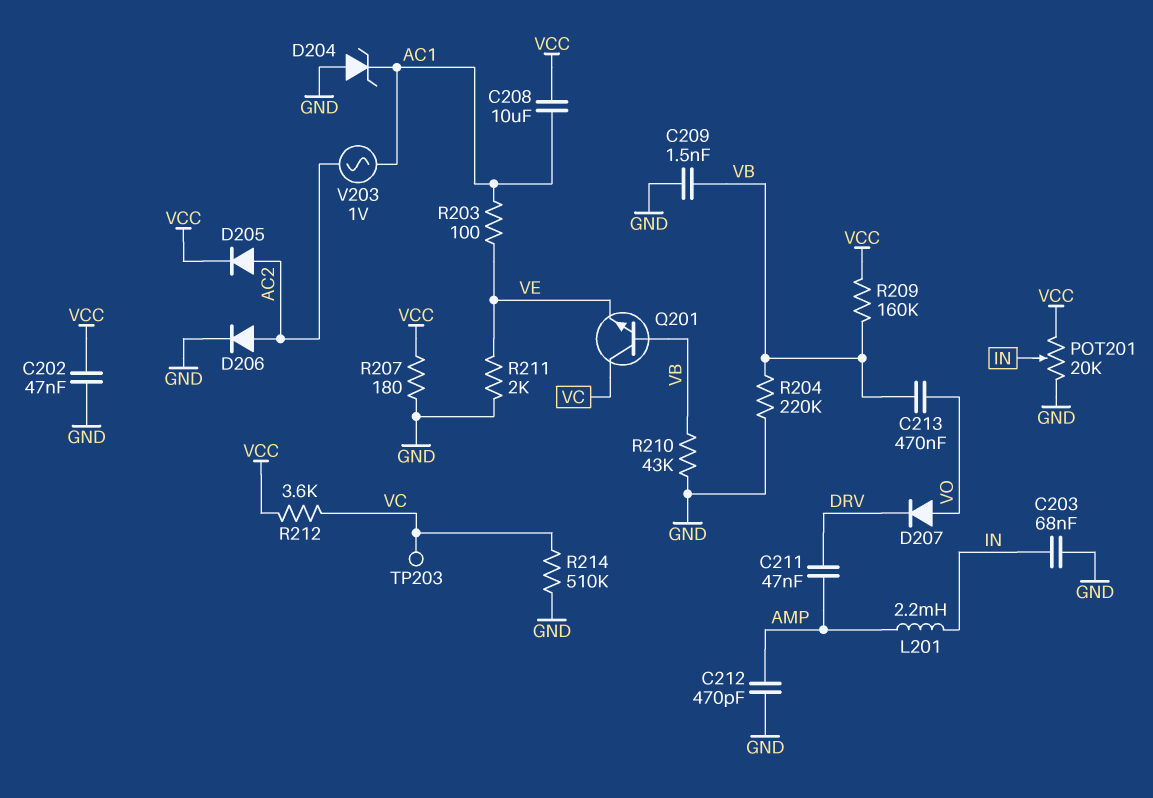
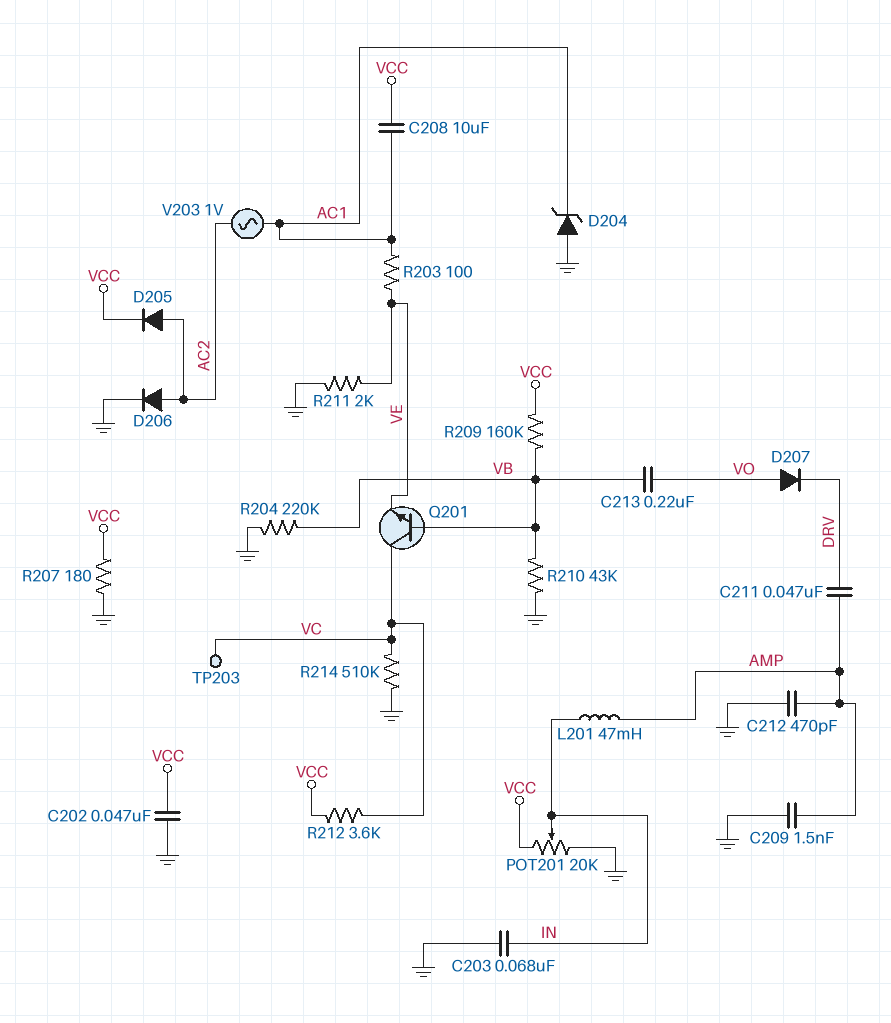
C209: 1.5nF (GND, VB) -> 1.5nF (AMP, GND)
C213: 470nF (VB, VO) -> 220nF (VB, VO)
L201: 2.2mH (AMP, IN) -> 47mH (AMP, IN)

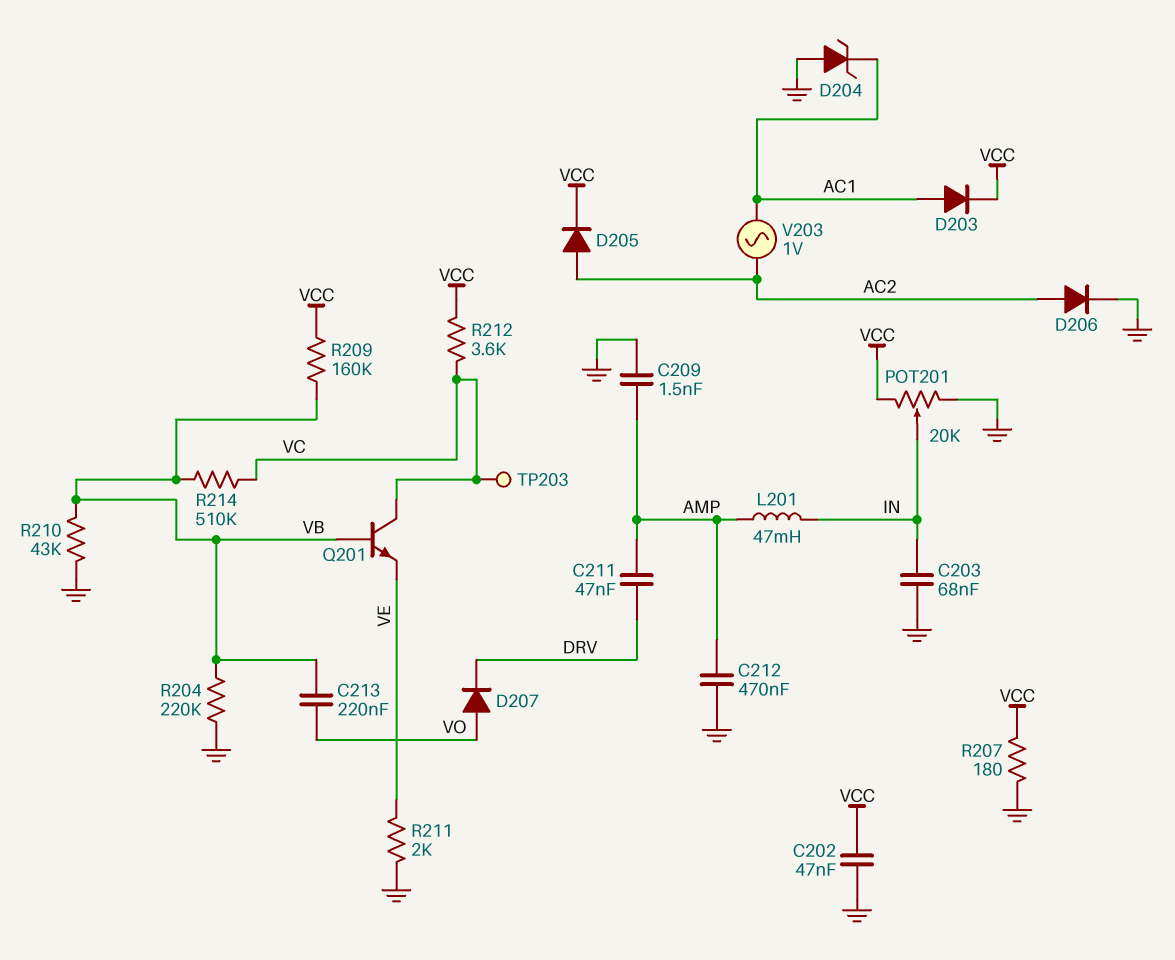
C208: 10uF (AC1, VCC) -> none
C212: 470pF (AMP, GND) -> 470nF (AMP, GND)
D203: none -> diode (A AC1, K VCC)
R203: 100 (AC1, VE) -> none
R214: 510k (GND, VC) -> 510k (VB, VC)

